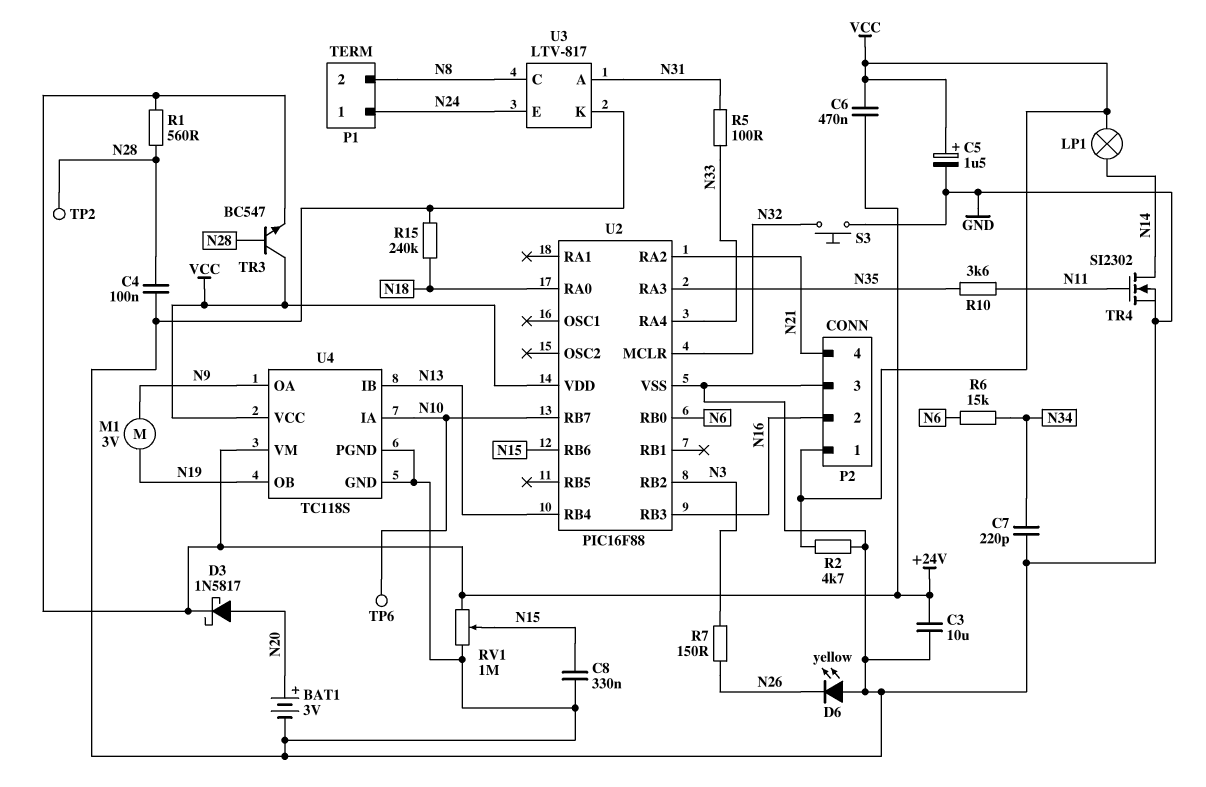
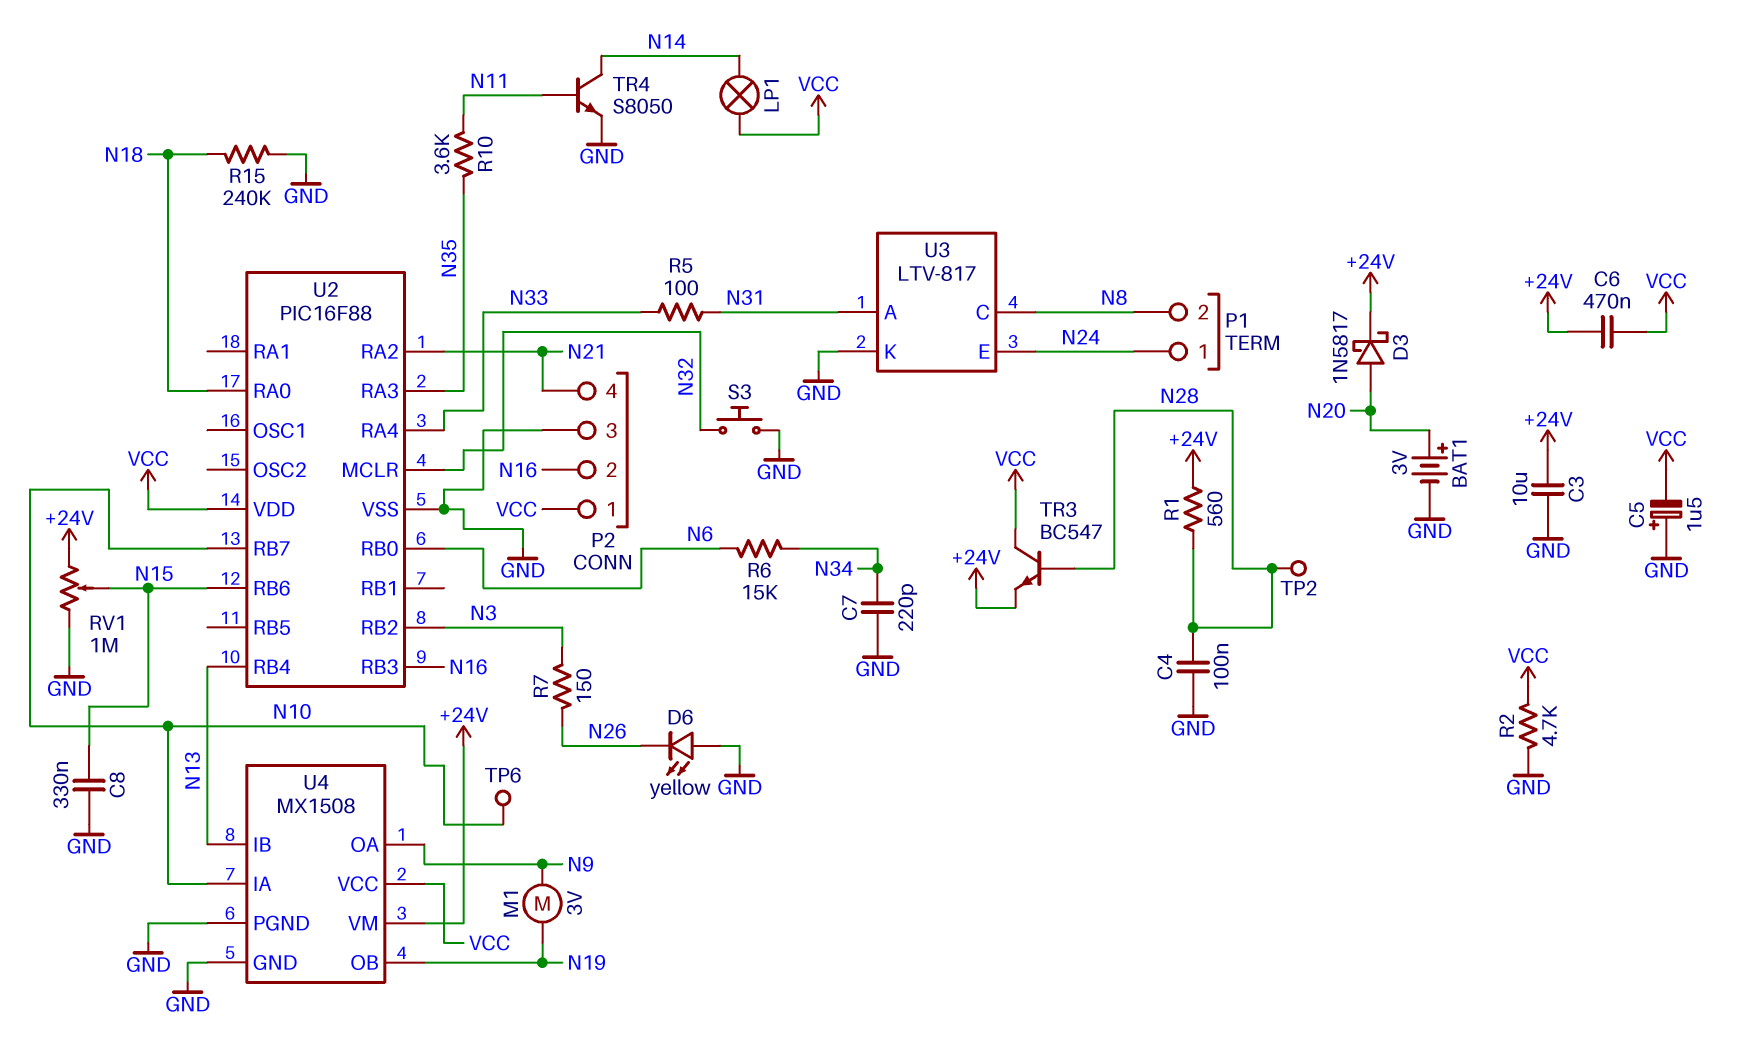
C5: 1.5uF (plus VCC, minus GND) -> 1.5uF (plus GND, minus VCC)
TR4: NMOS SI2302 (G N11, D N14, S GND) -> NPN S8050 (B N11, C N14, E GND)
U4: TC118S -> MX1508

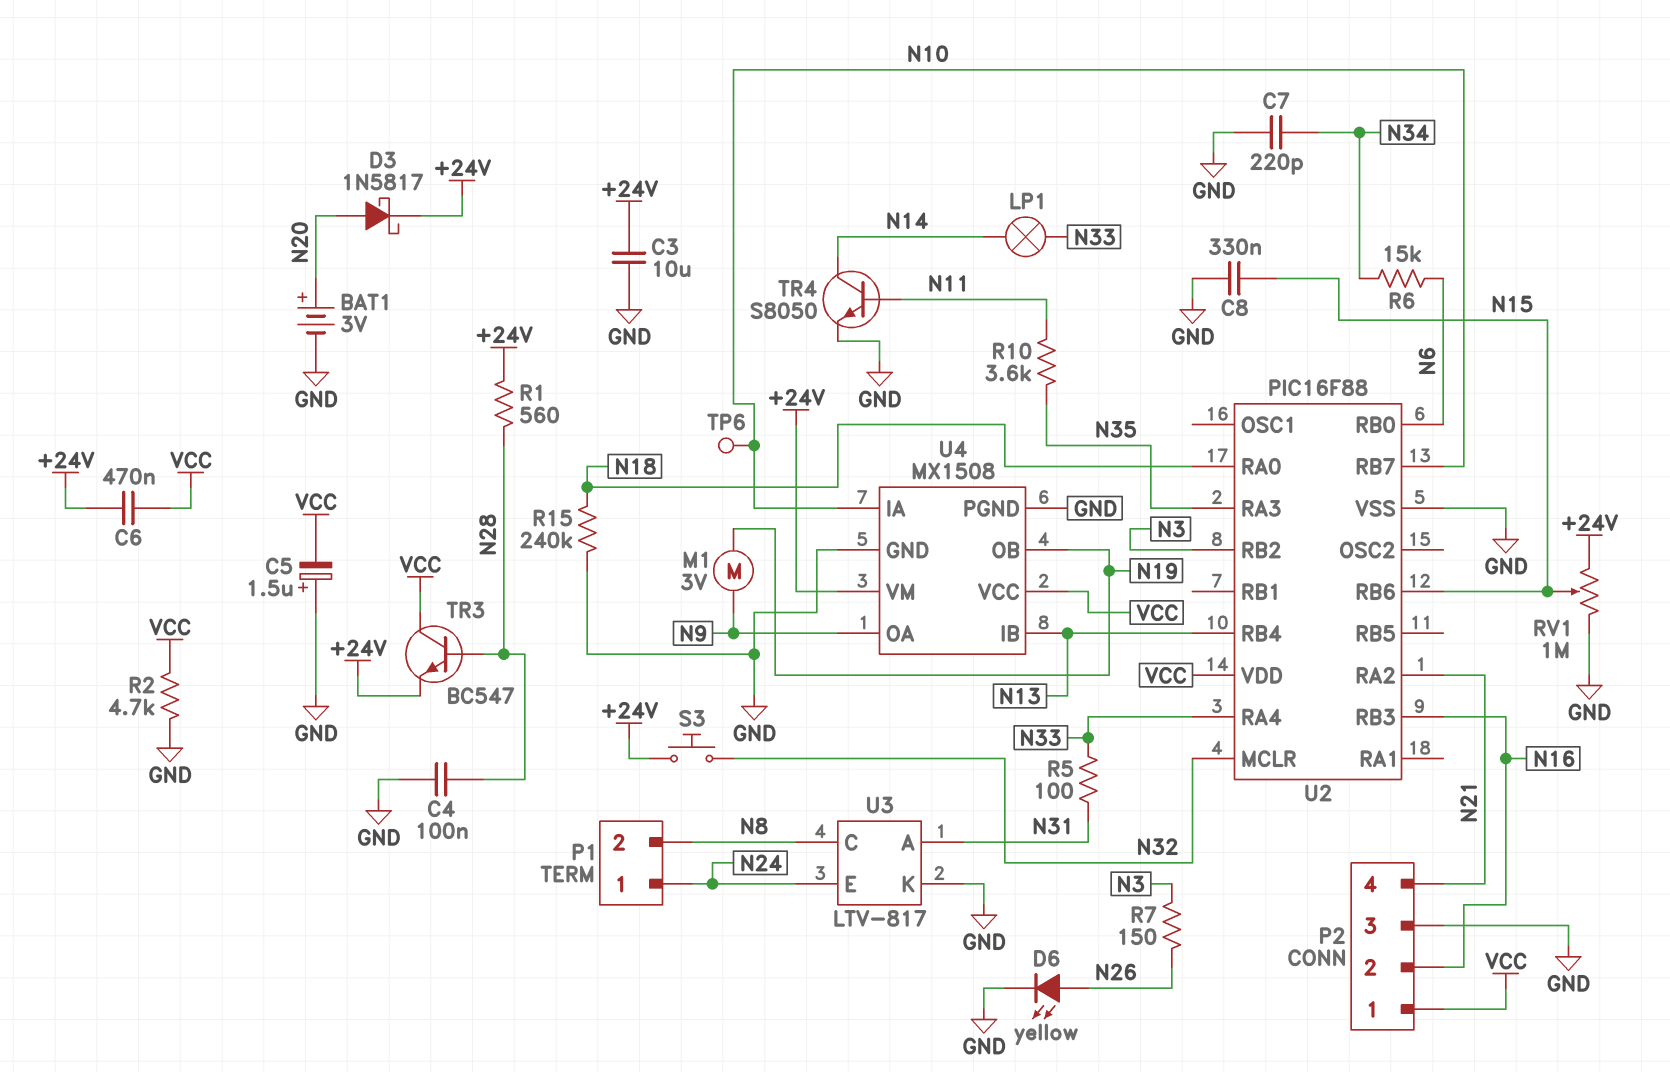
D6: LED yellow (A GND, K N26) -> LED yellow (A N26, K GND)
LP1: lamp (N14, VCC) -> lamp (N14, N33)
S3: button (GND, N32) -> button (+24V, N32)
TP2: test point (N28) -> none

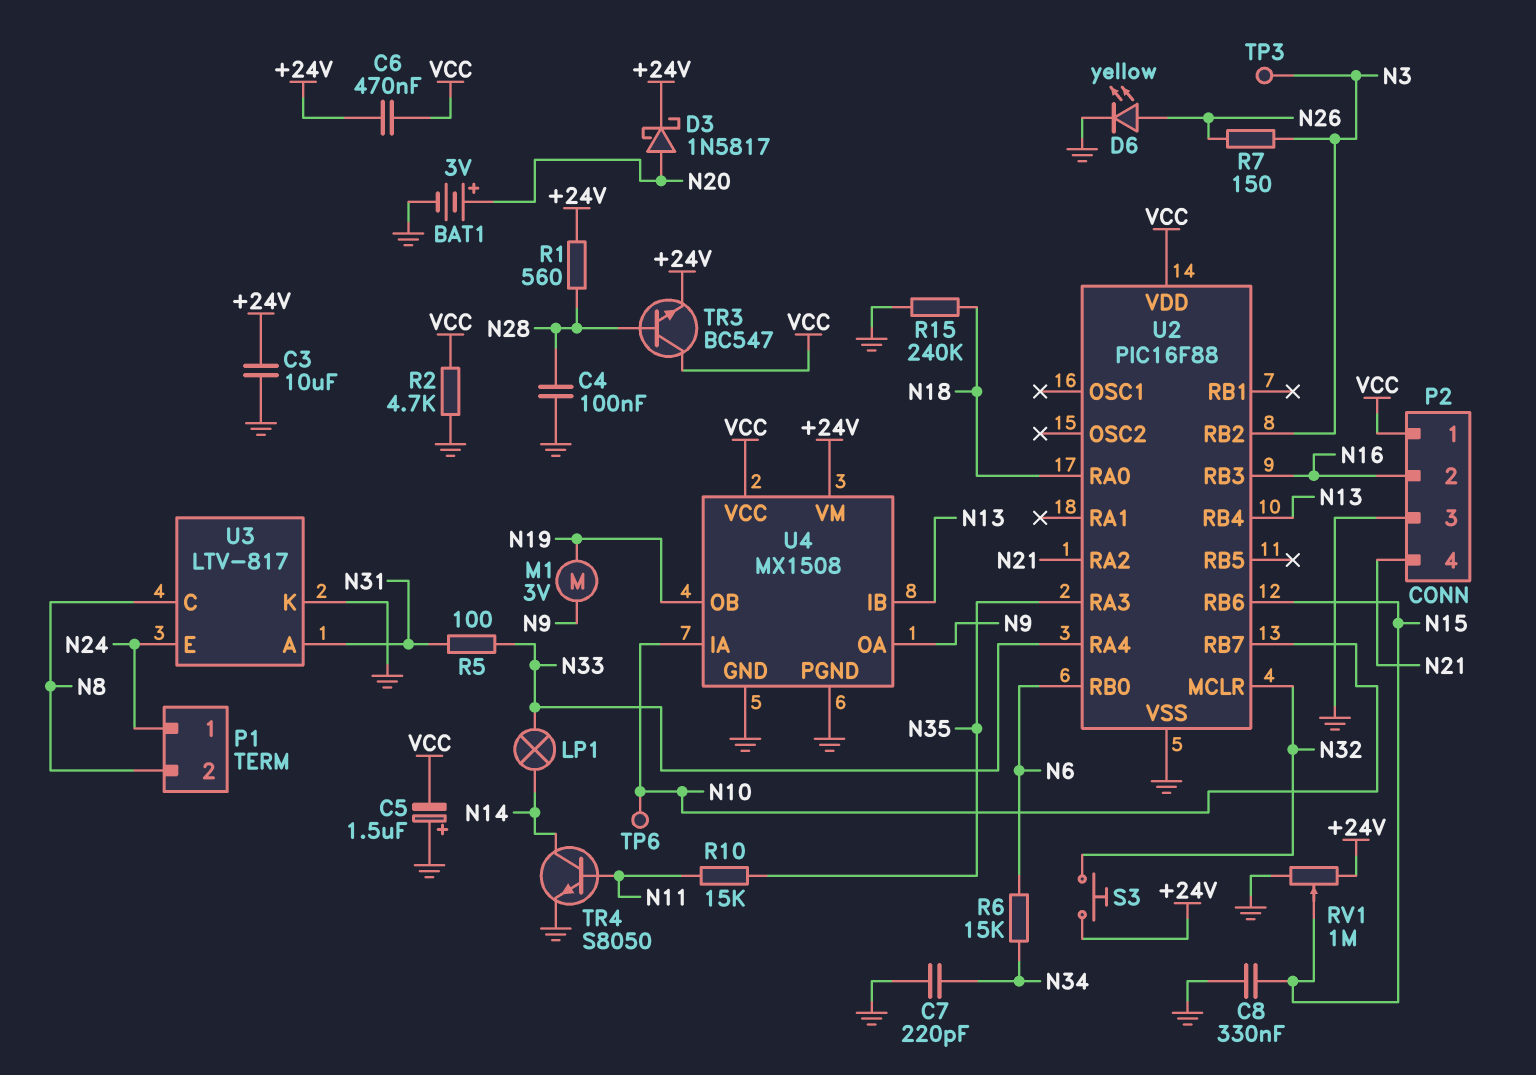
R10: 3.6k (N11, N35) -> 15k (N11, N35)
TP3: none -> test point (N3)

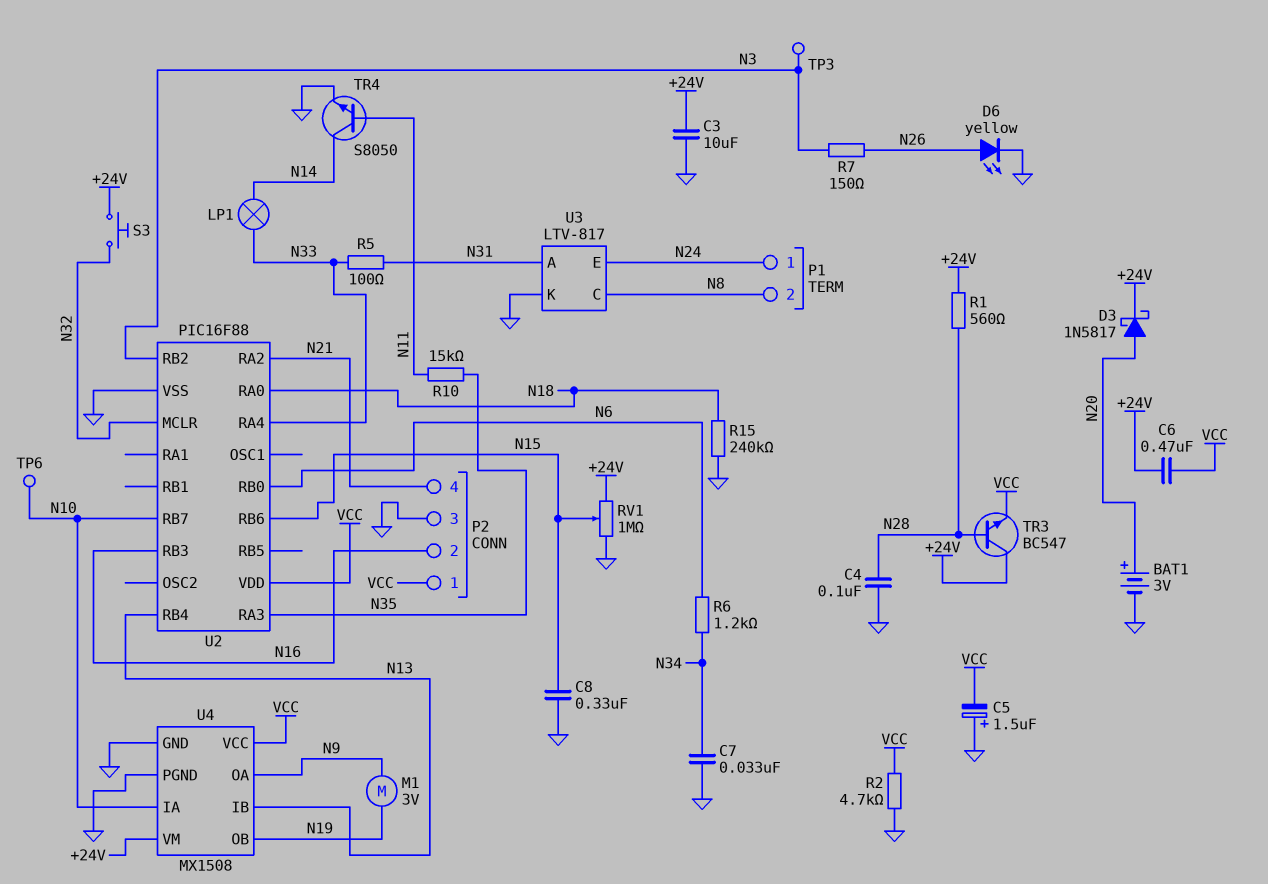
C7: 220pF (GND, N34) -> 33nF (GND, N34)
R6: 15k (N6, N34) -> 1.2k (N6, N34)
TR3: NPN BC547 (B N28, C VCC, E +24V) -> NPN BC547 (B N28, C +24V, E VCC)

